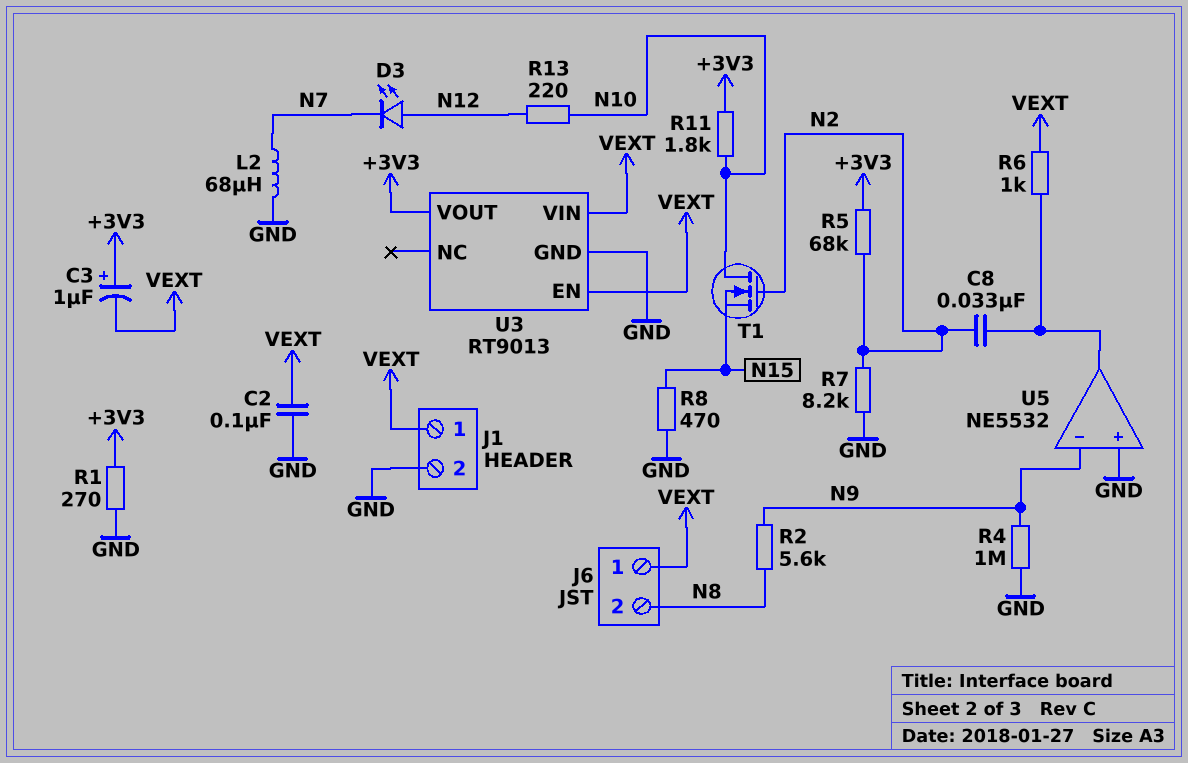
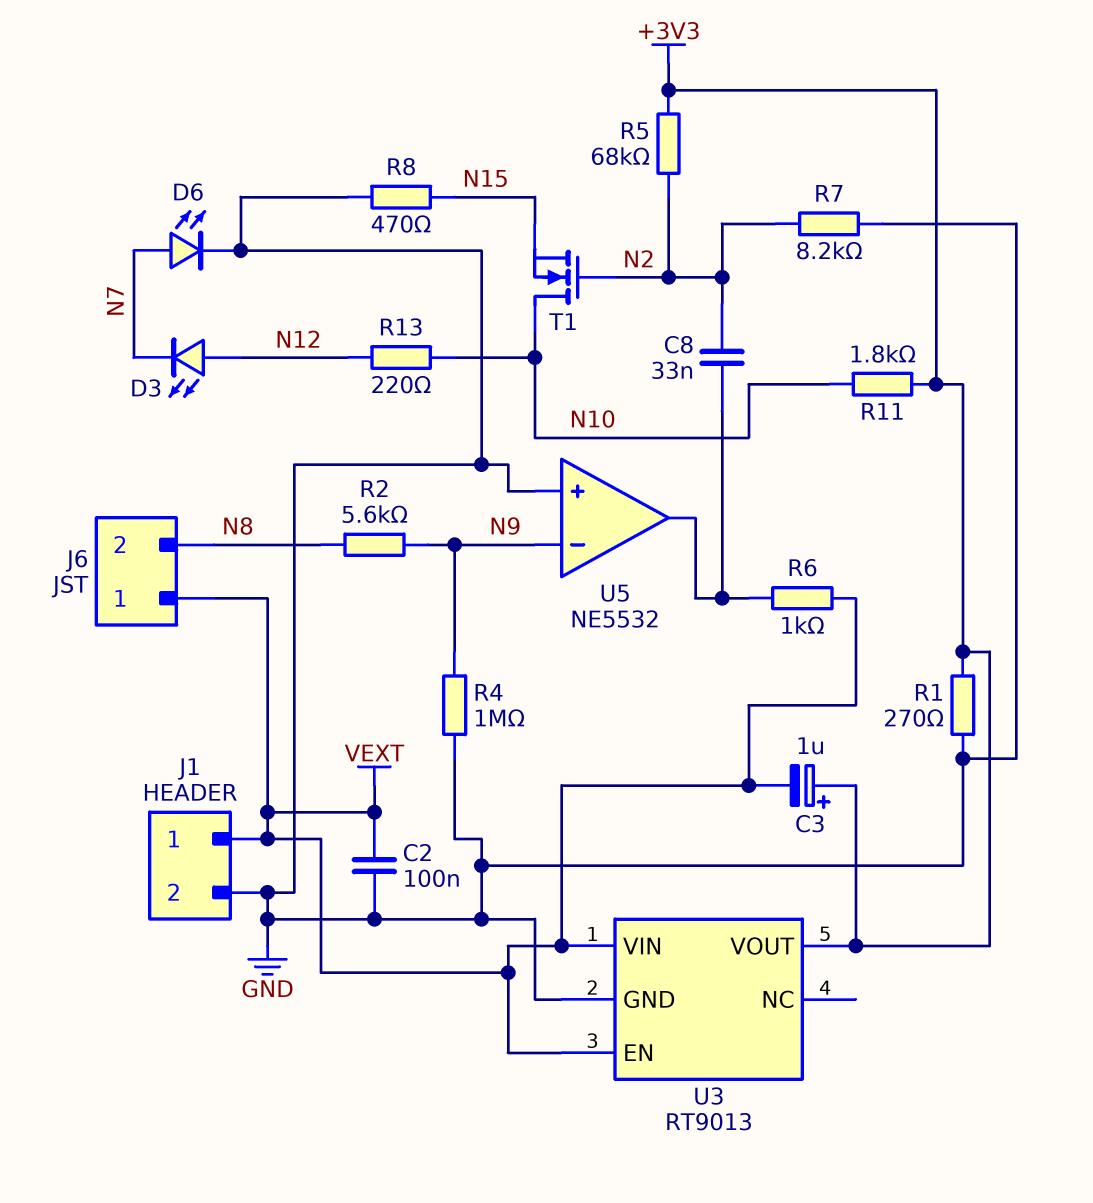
D6: none -> LED (A N7, K GND)
L2: 68uH (GND, N7) -> none

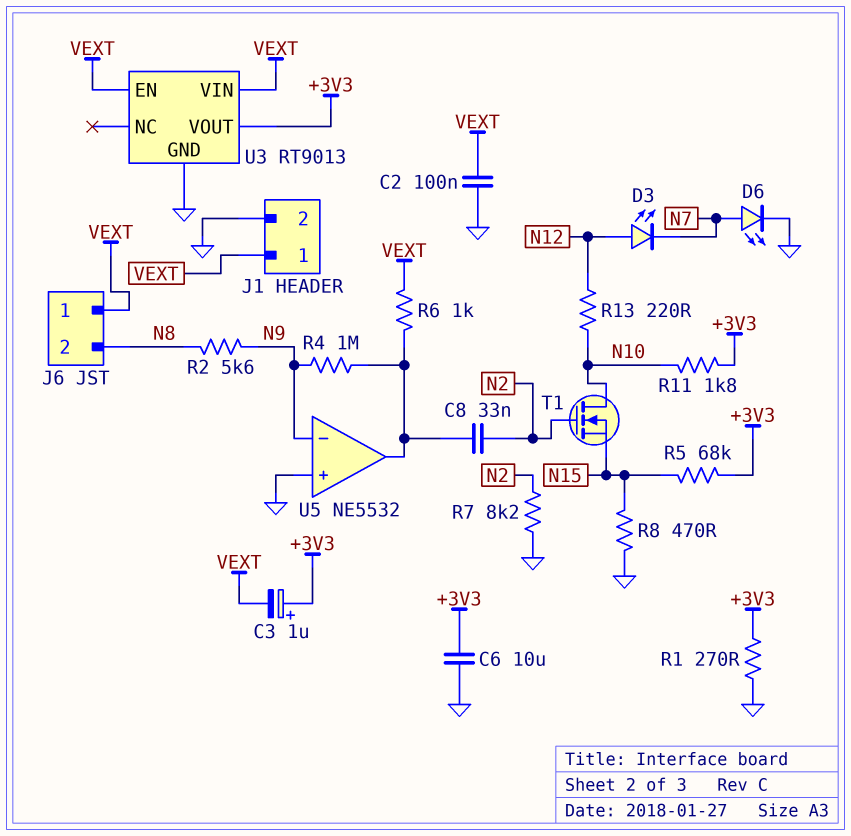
C6: none -> 10uF (+3V3, GND)
R4: 1M (GND, N9) -> 1M (N9, U5/out)
R5: 68k (+3V3, N2) -> 68k (+3V3, N15)

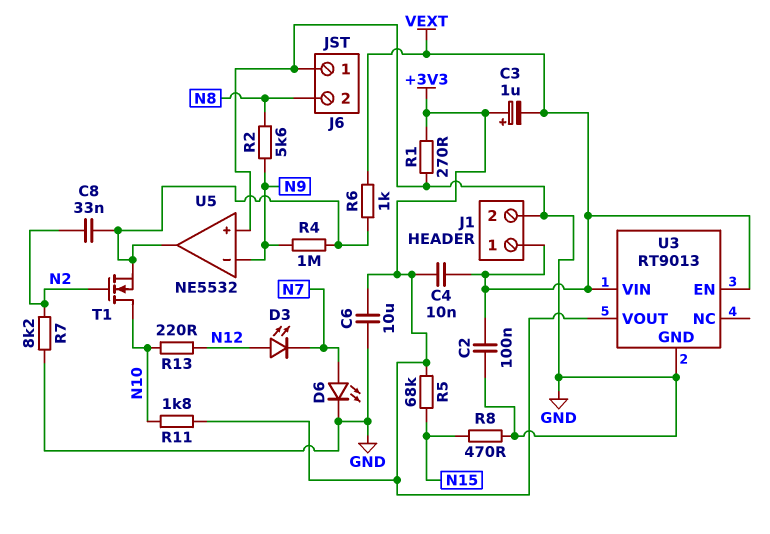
C4: none -> 10nF (+3V3, VEXT)
J6 pin 1: VEXT -> GND
T1: NMOS (G N2, D N10, S N15) -> NMOS (G N2, D N10, S U5/out)

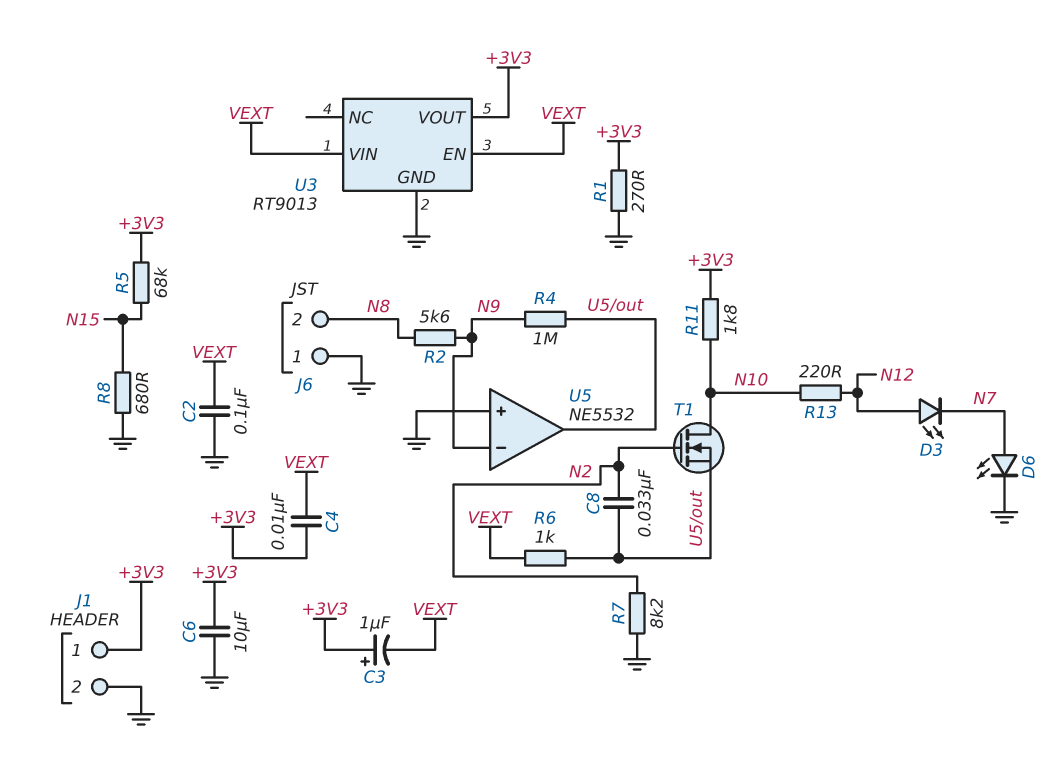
J1 pin 1: VEXT -> +3V3
R8: 470 (GND, N15) -> 680 (GND, N15)

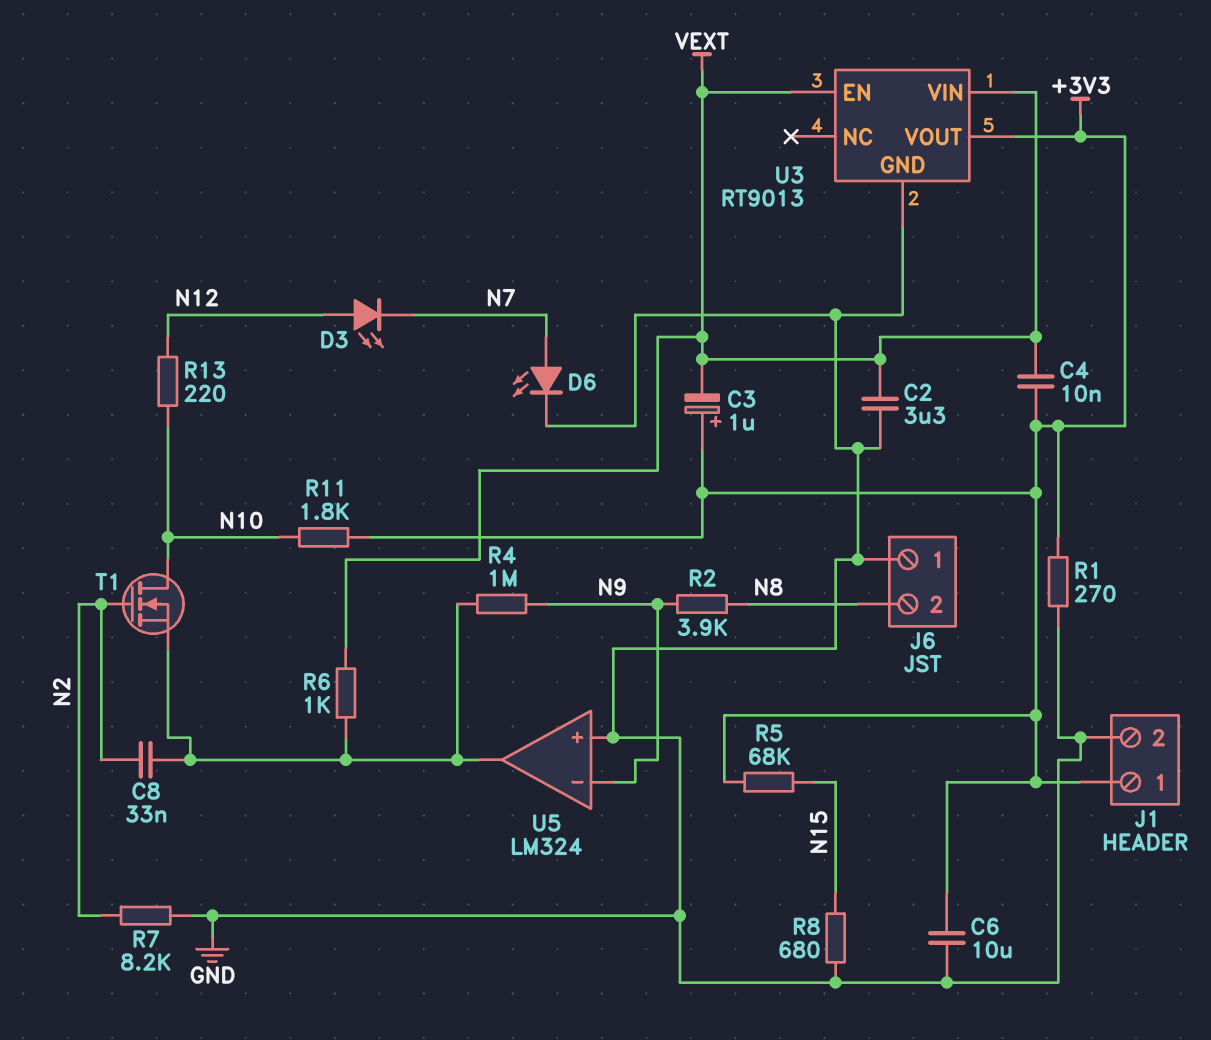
C2: 100nF (GND, VEXT) -> 3.3uF (GND, VEXT)
R2: 5.6k (N8, N9) -> 3.9k (N8, N9)
U5: NE5532 -> LM324

